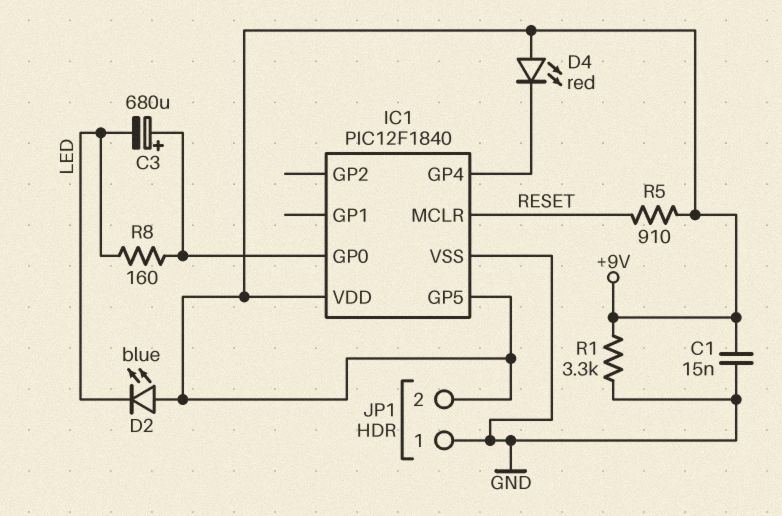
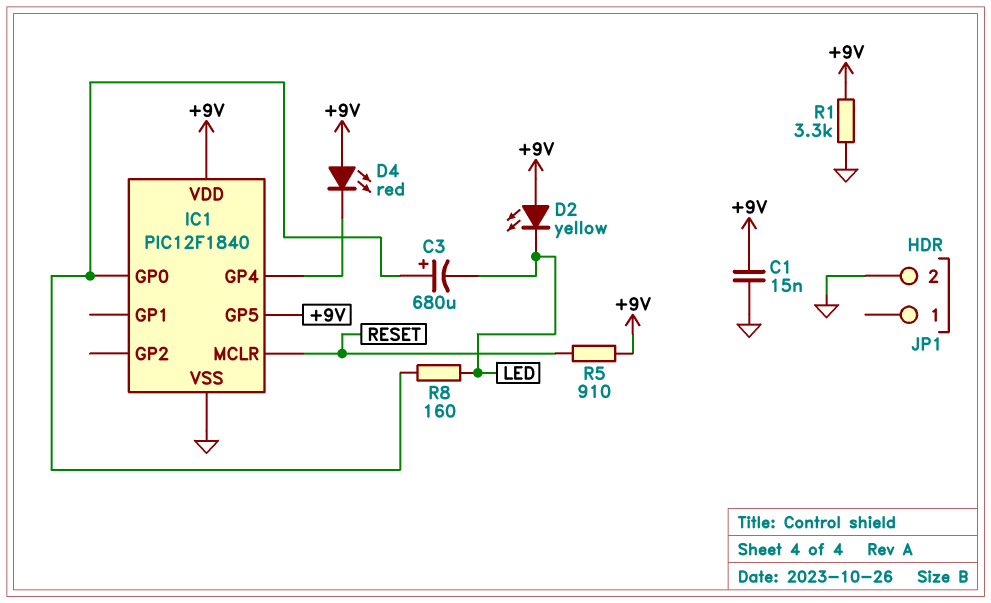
D2: LED blue (A +9V, K LED) -> LED yellow (A +9V, K LED)
JP1 pin 1: GND -> none
JP1 pin 2: +9V -> GND

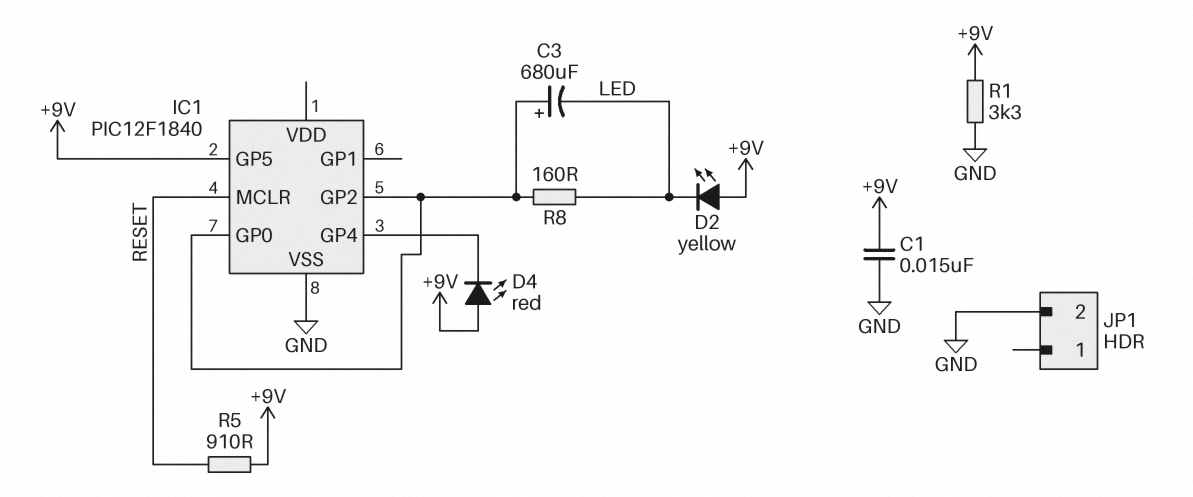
IC1 pin GP2: none -> IC1/GP0
IC1 pin VDD: +9V -> none

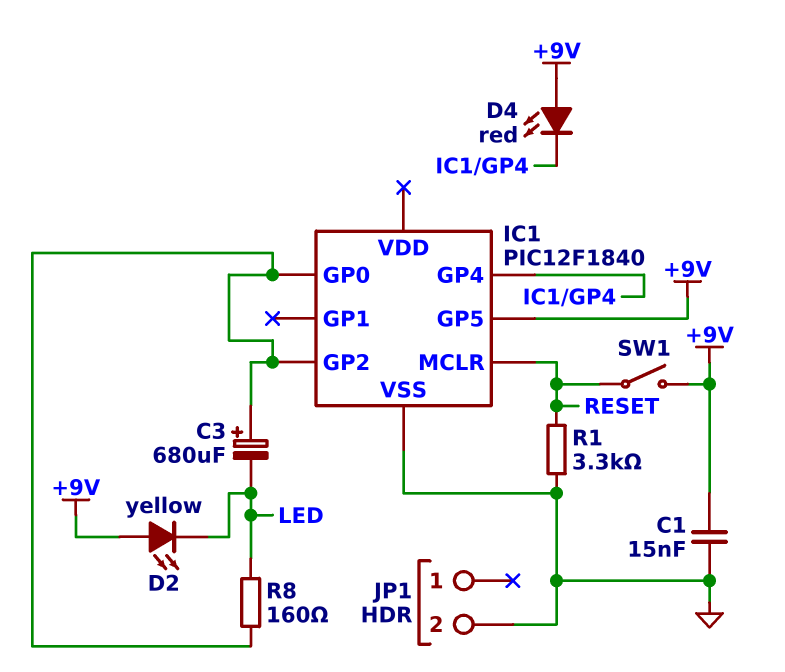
R1: 3.3k (+9V, GND) -> 3.3k (GND, RESET)
R5: 910 (+9V, RESET) -> none
SW1: none -> switch (+9V, RESET)

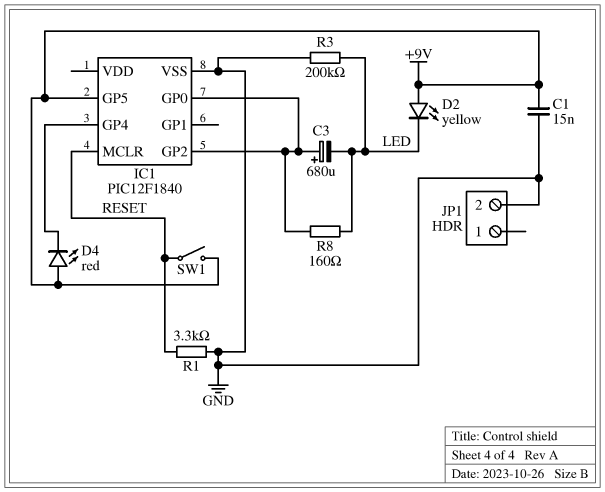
R3: none -> 200k (GND, LED)

